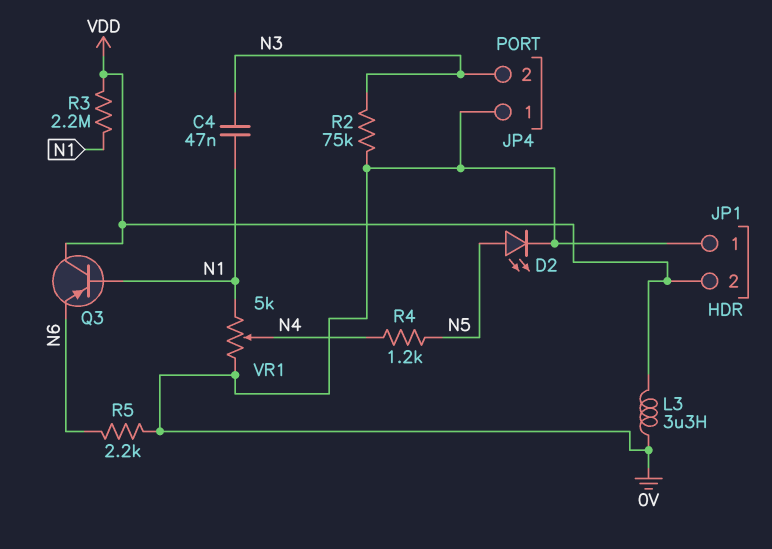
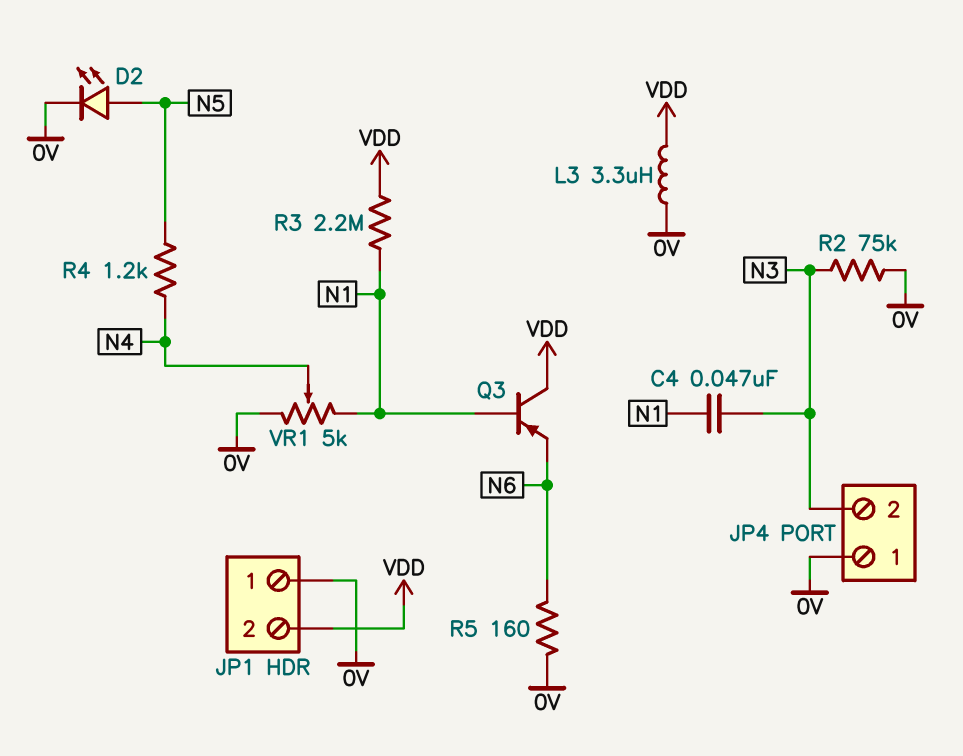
R5: 2.2k (0V, N6) -> 160 (0V, N6)

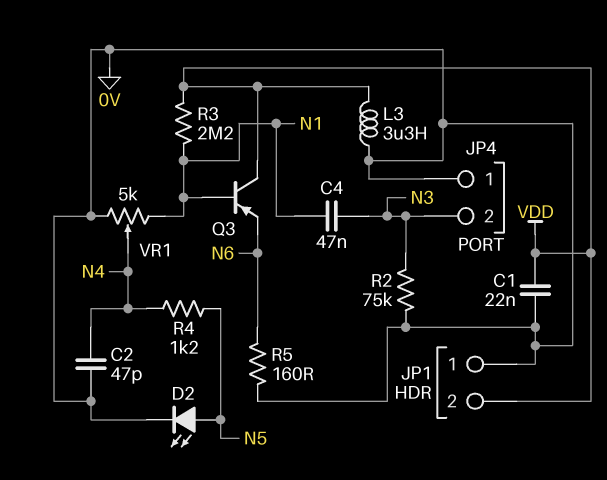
C1: none -> 22nF (0V, VDD)
C2: none -> 47pF (0V, N4)

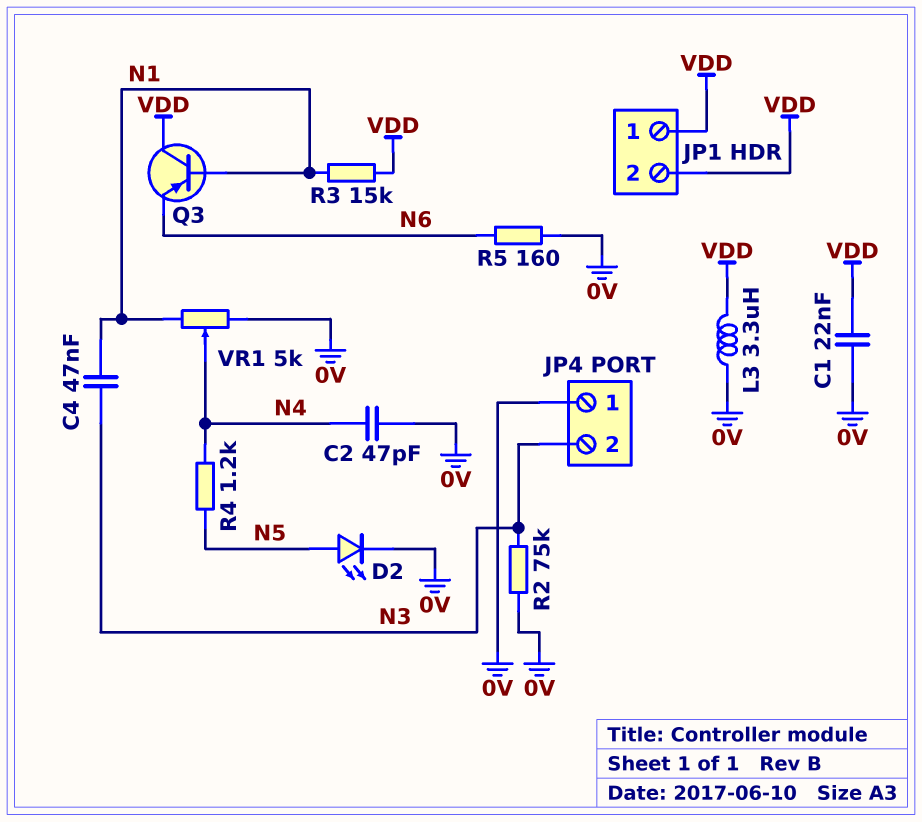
JP1 pin 1: 0V -> VDD
R3: 2.2M (N1, VDD) -> 15k (N1, VDD)

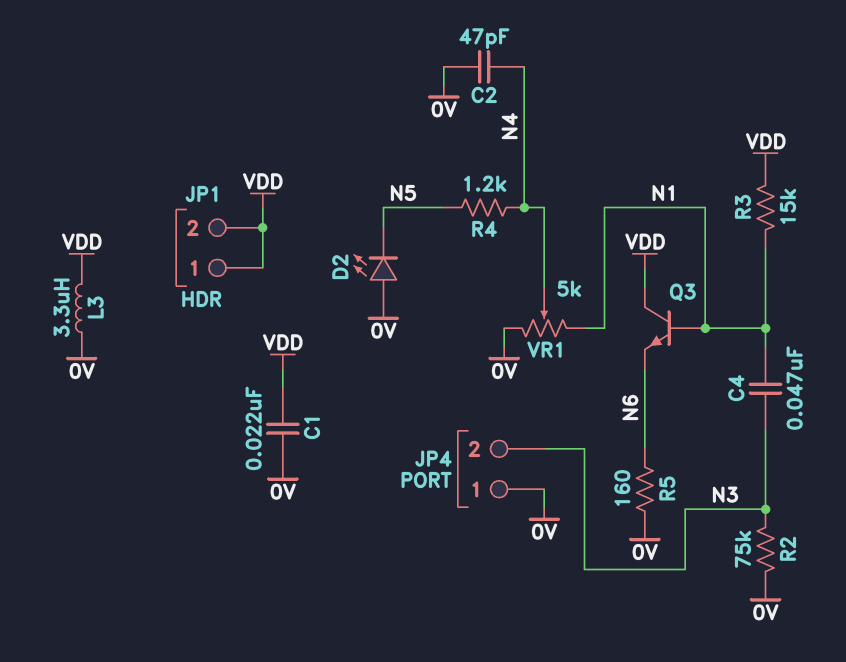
D2: LED (A N5, K 0V) -> LED (A 0V, K N5)
Q3: PNP (B N1, C VDD, E N6) -> NPN (B N1, C VDD, E N6)

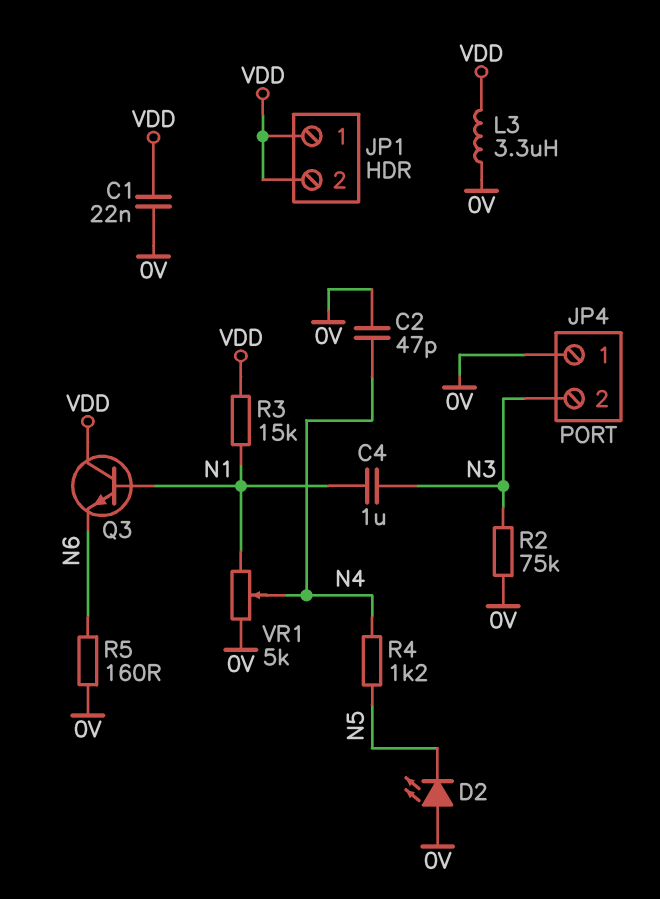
C4: 47nF (N1, N3) -> 1uF (N1, N3)

